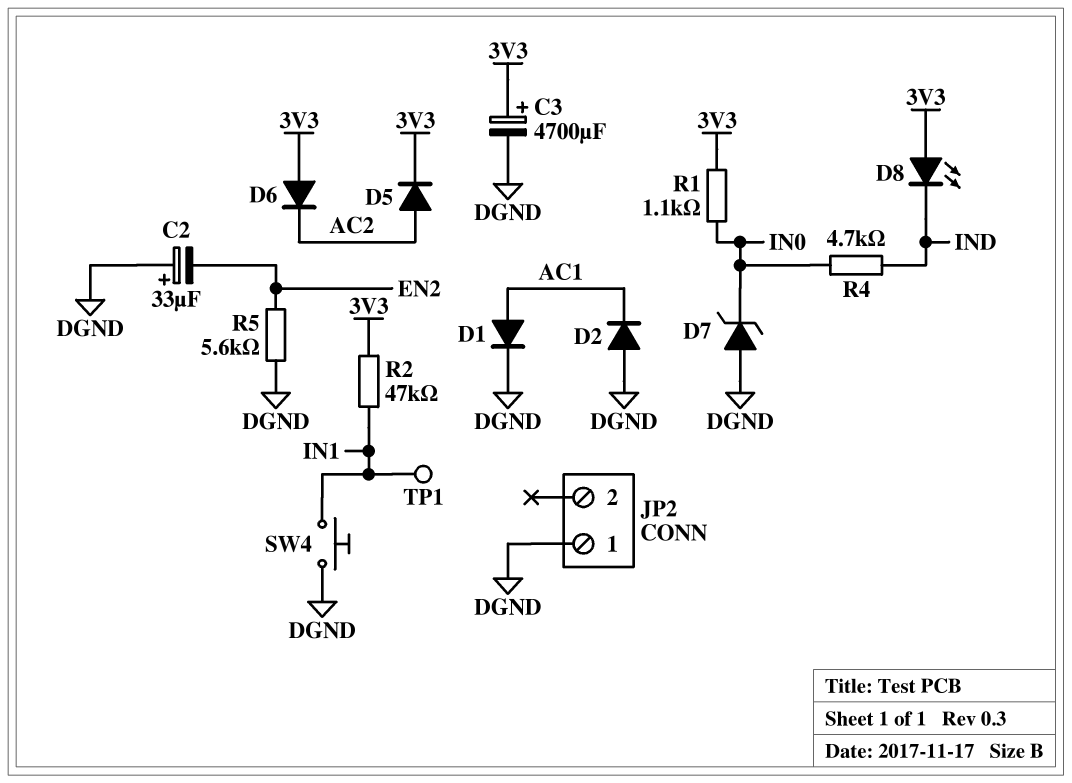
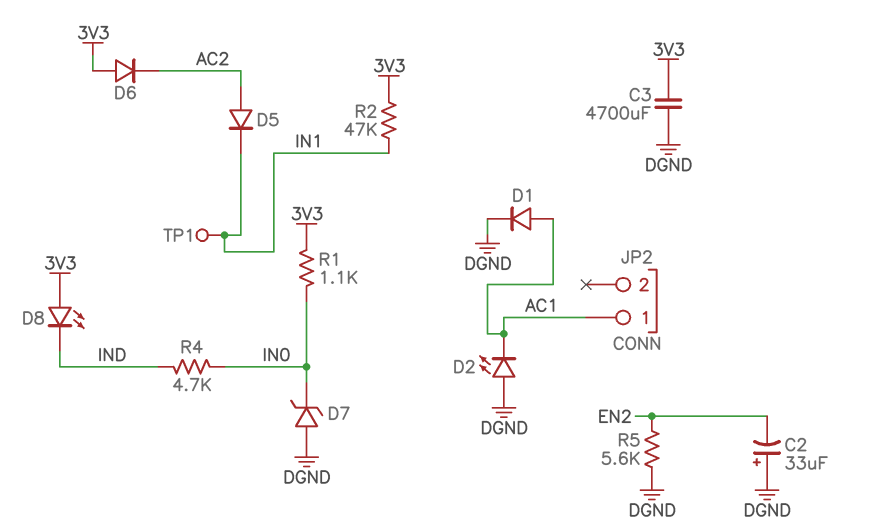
C3: 4700uF (plus 3V3, minus DGND) -> 4700uF (3V3, DGND)
D2: diode (A DGND, K AC1) -> LED (A DGND, K AC1)
D5: diode (A AC2, K 3V3) -> diode (A AC2, K IN1)
JP2 pin 1: DGND -> AC1
SW4: button (DGND, IN1) -> none

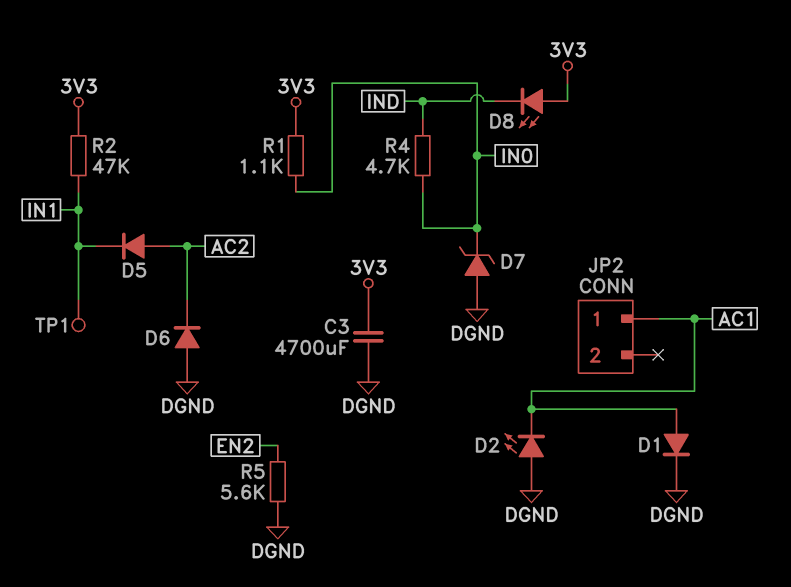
C2: 33uF (plus DGND, minus EN2) -> none
D6: diode (A 3V3, K AC2) -> diode (A DGND, K AC2)

